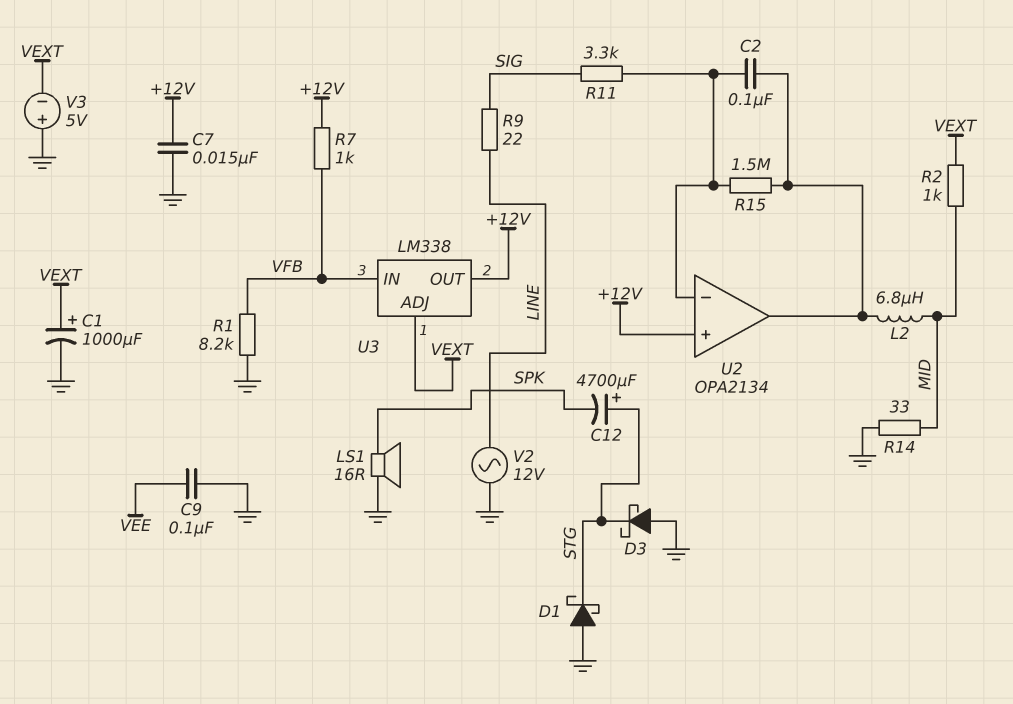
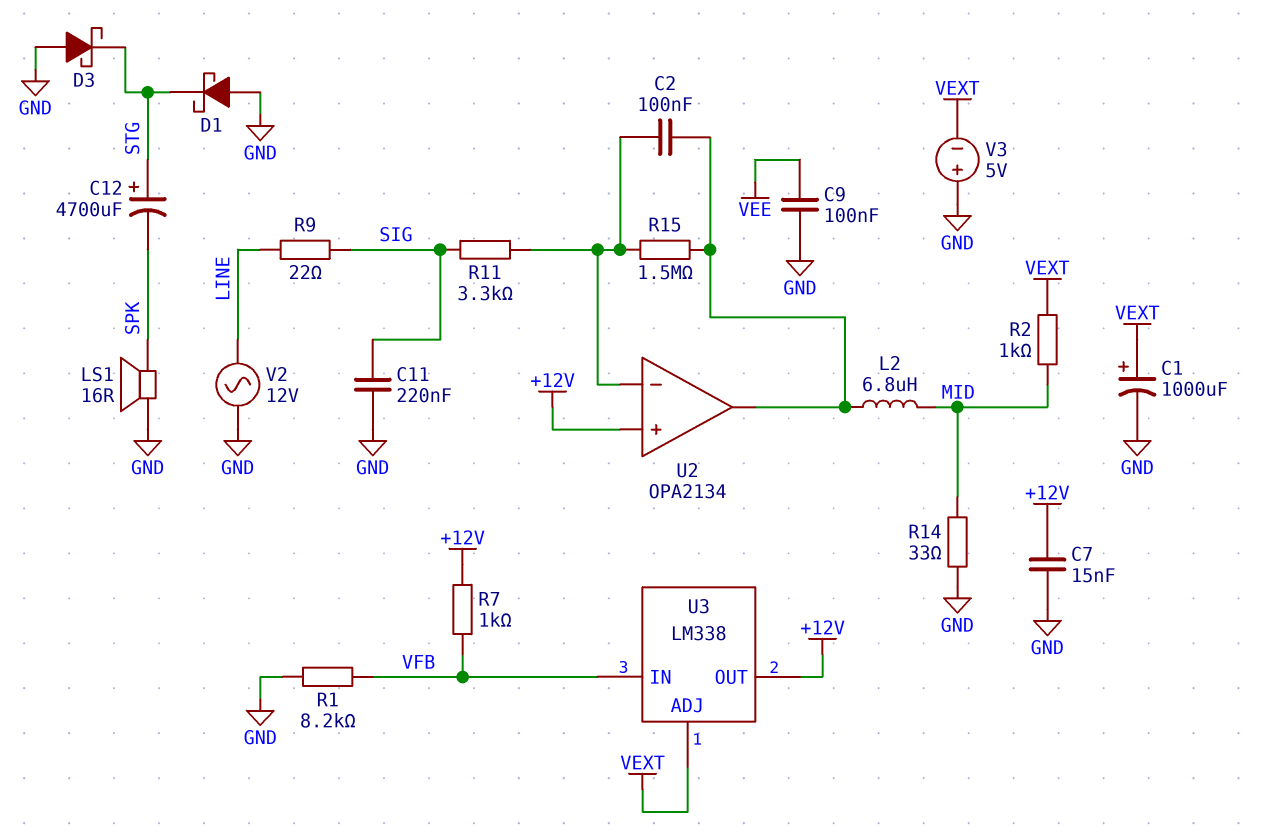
C11: none -> 220nF (GND, SIG)

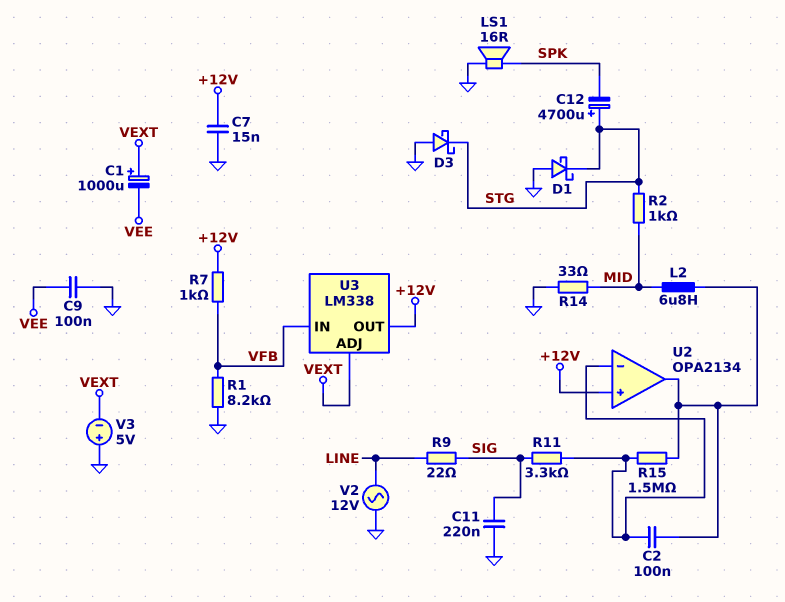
C1: 1000uF (plus VEXT, minus GND) -> 1000uF (plus VEXT, minus VEE)
R2: 1k (MID, VEXT) -> 1k (MID, STG)

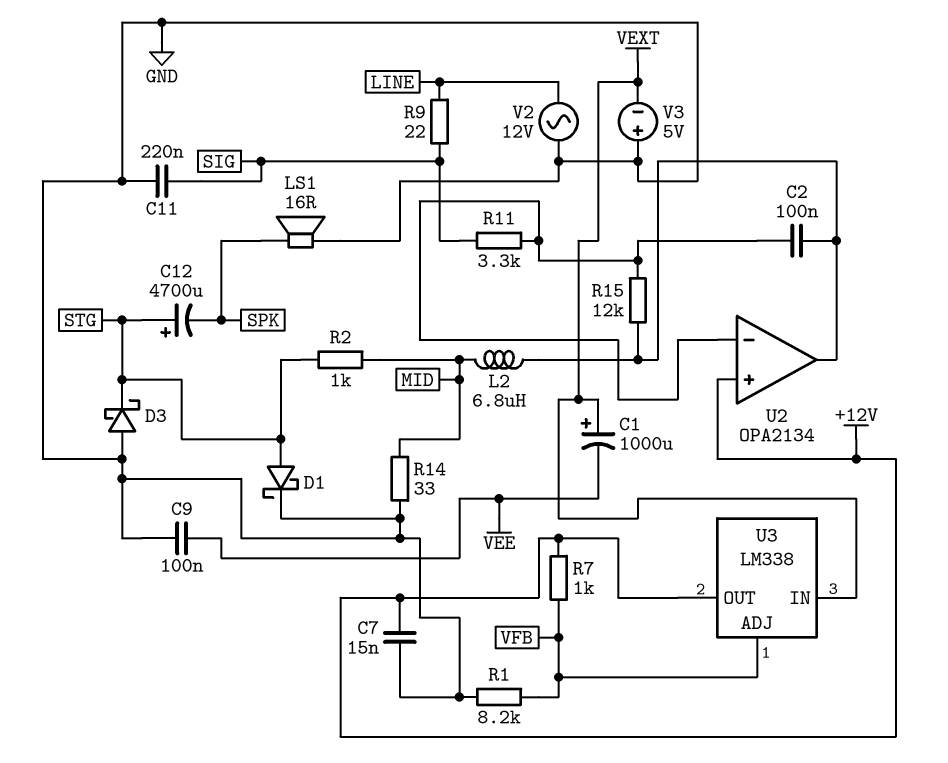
D1: schottky (A GND, K STG) -> schottky (A STG, K GND)
R15: 1.5M (U2/in-, U2/out) -> 12k (U2/in-, U2/out)
U3 pin ADJ: VEXT -> VFB
U3 pin IN: VFB -> VEXT

